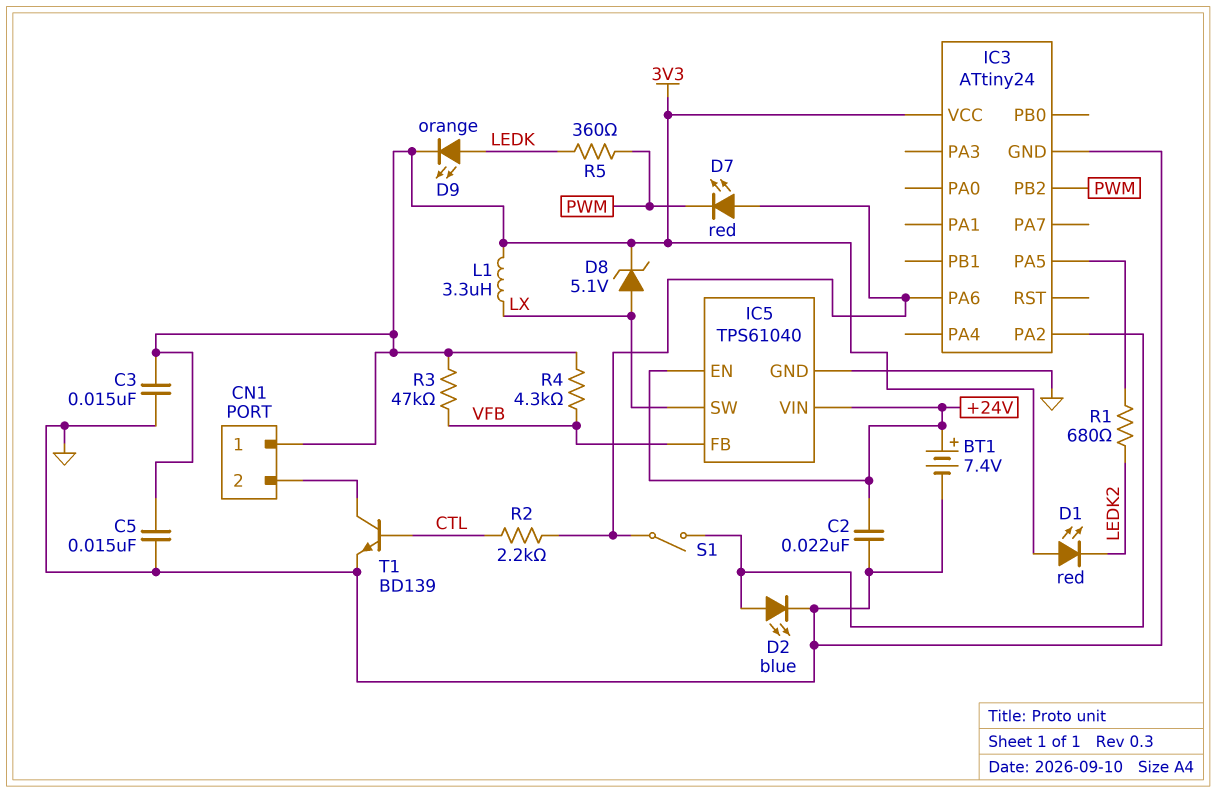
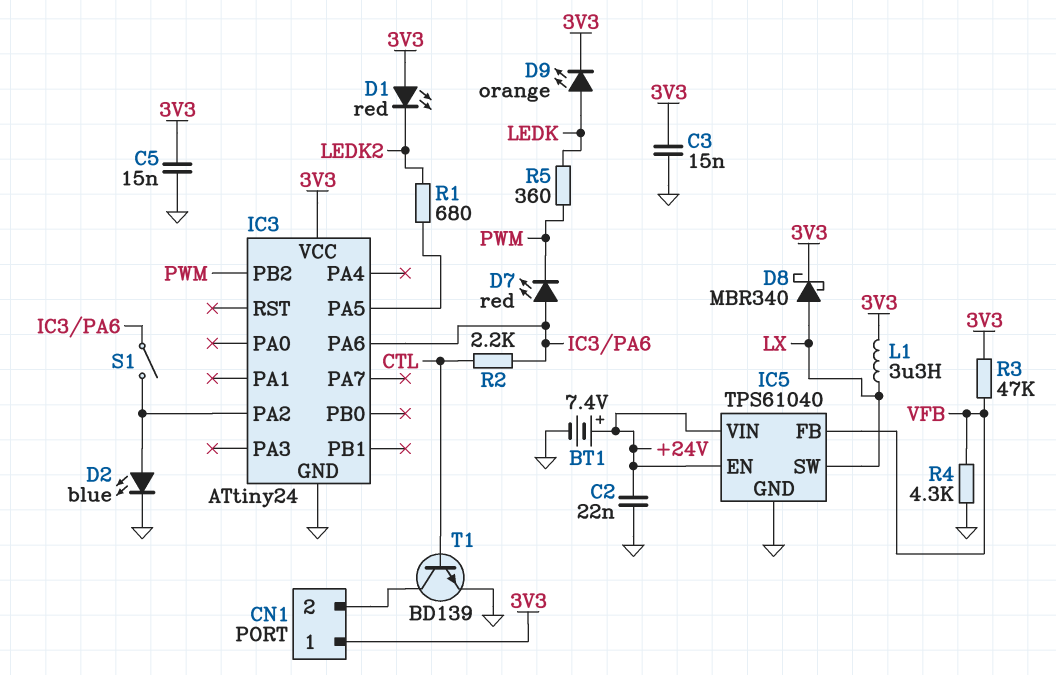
D8: zener 5.1V (A LX, K 3V3) -> schottky MBR340 (A LX, K 3V3)
R4: 4.3k (3V3, VFB) -> 4.3k (GND, VFB)

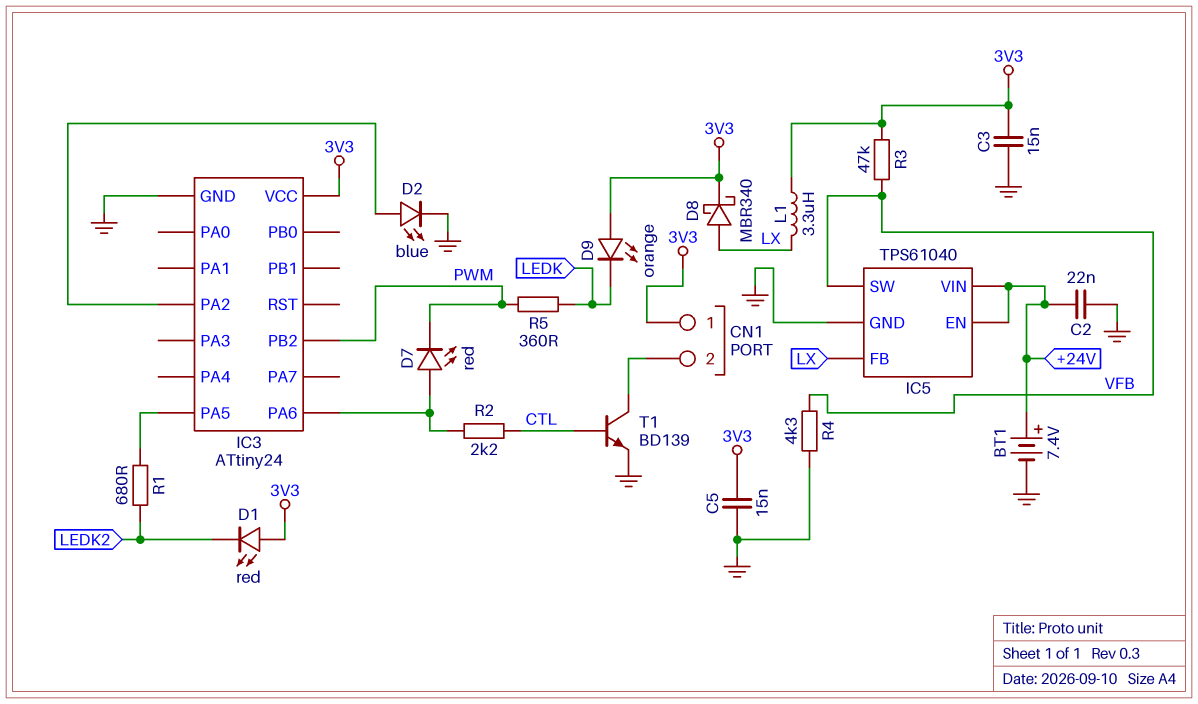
D9: LED orange (A LEDK, K 3V3) -> LED orange (A 3V3, K LEDK)
IC5 pin FB: VFB -> LX
IC5 pin SW: LX -> VFB
S1: switch (IC3/PA2, IC3/PA6) -> none

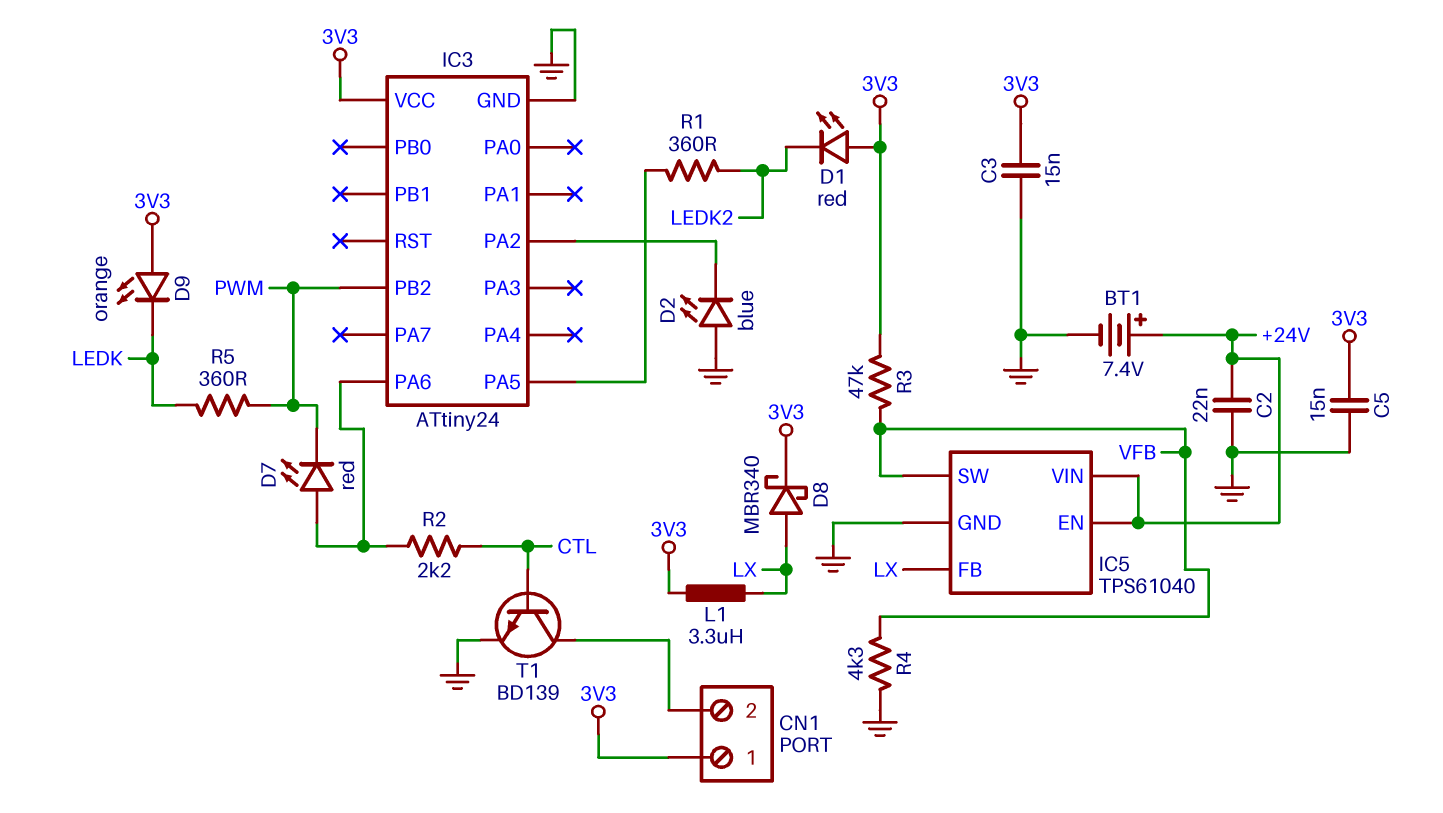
D2: LED blue (A IC3/PA2, K GND) -> LED blue (A GND, K IC3/PA2)
R1: 680 (IC3/PA5, LEDK2) -> 360 (IC3/PA5, LEDK2)

